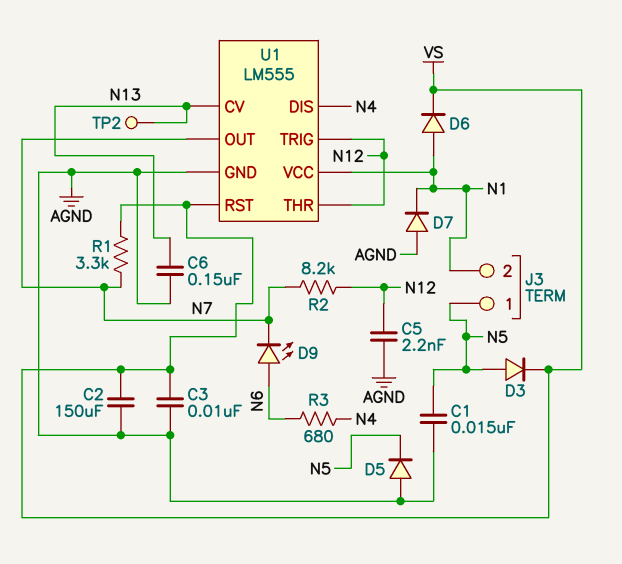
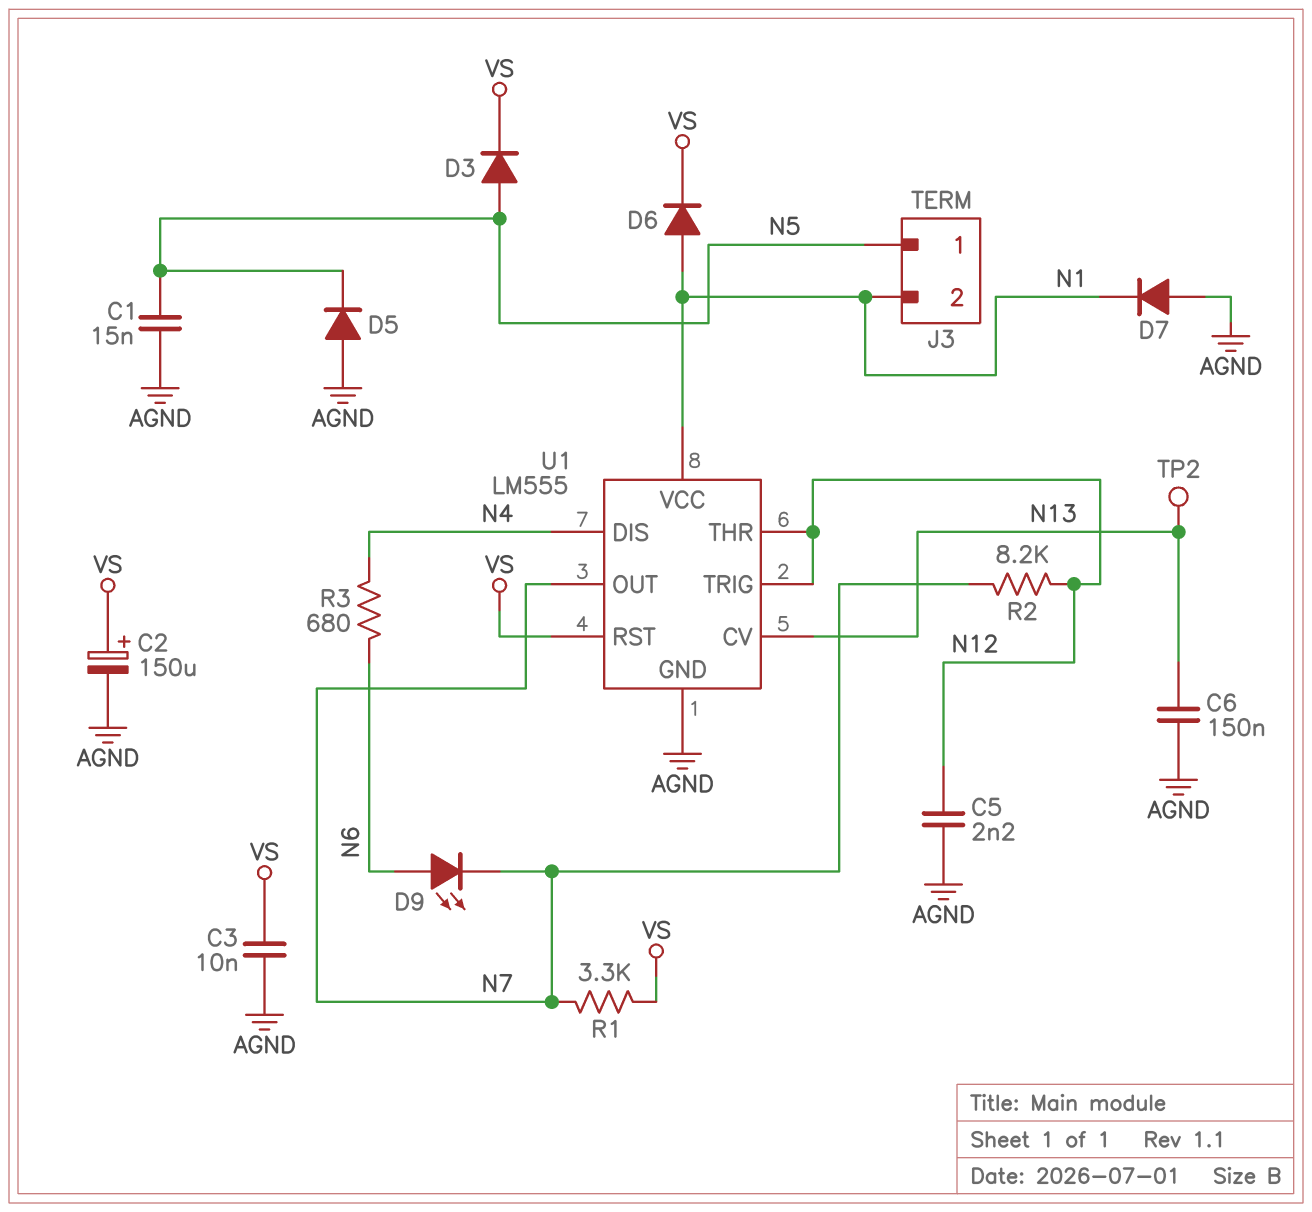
C2: 150uF (AGND, VS) -> 150uF (plus VS, minus AGND)

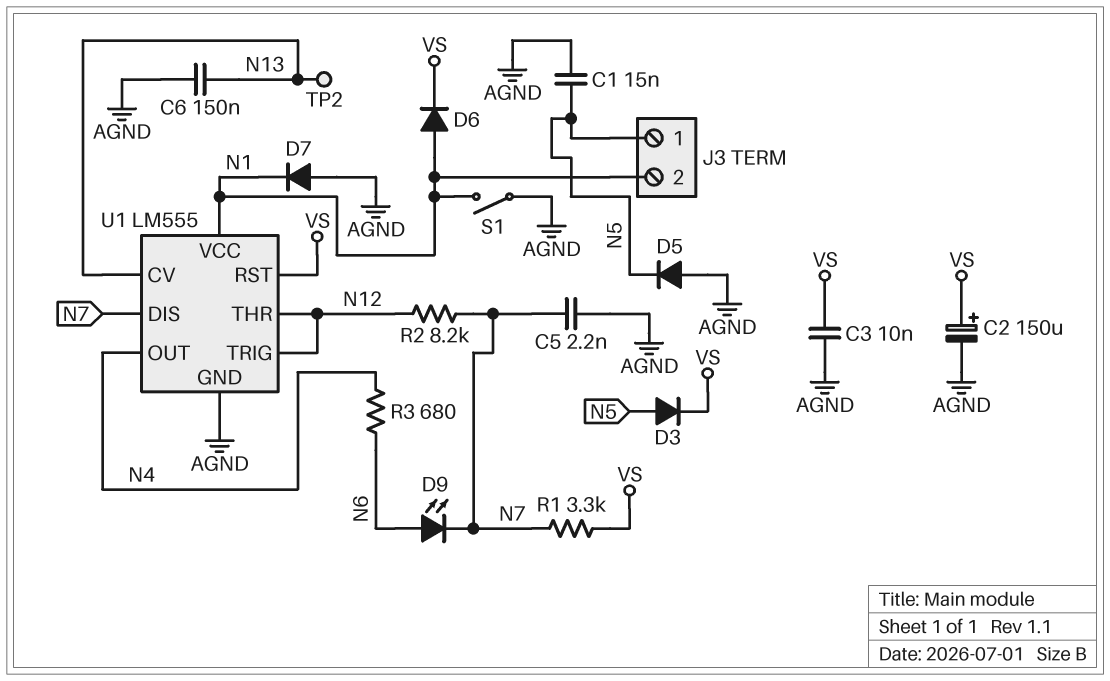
C5: 2.2nF (AGND, N12) -> 2.2nF (AGND, N7)
S1: none -> switch (AGND, N1)
U1 pin DIS: N4 -> N7
U1 pin OUT: N7 -> N4

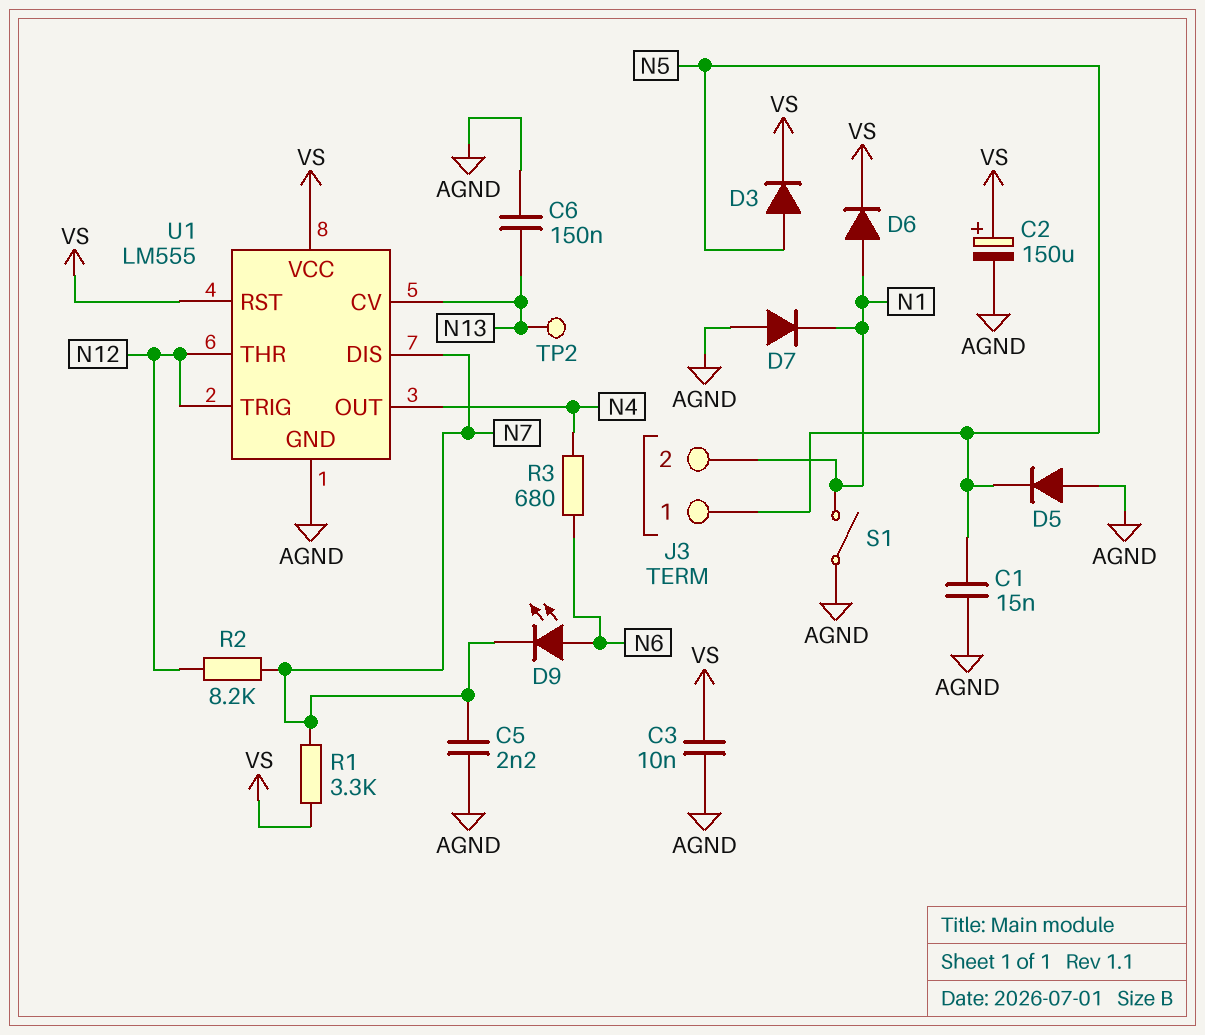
U1 pin VCC: N1 -> VS

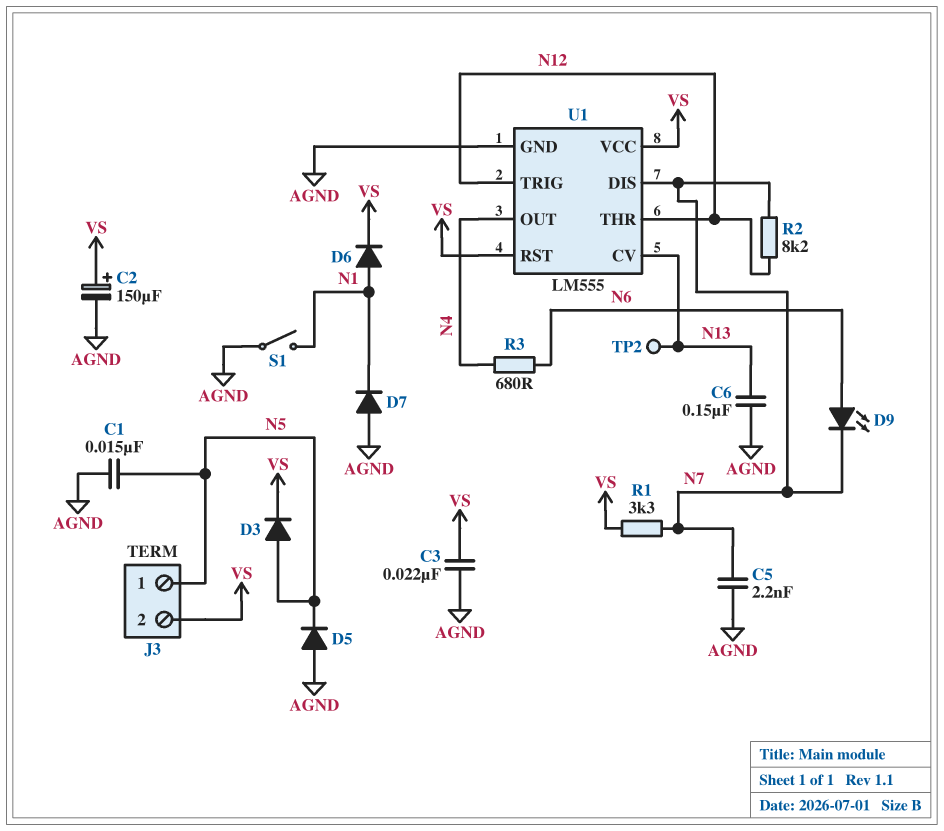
C3: 10nF (AGND, VS) -> 22nF (AGND, VS)
J3 pin 2: N1 -> VS

